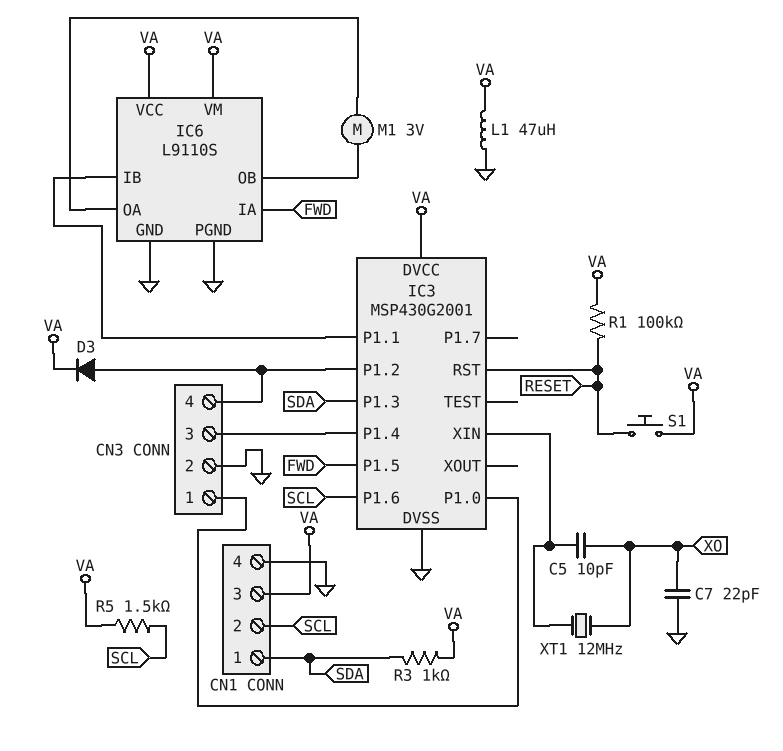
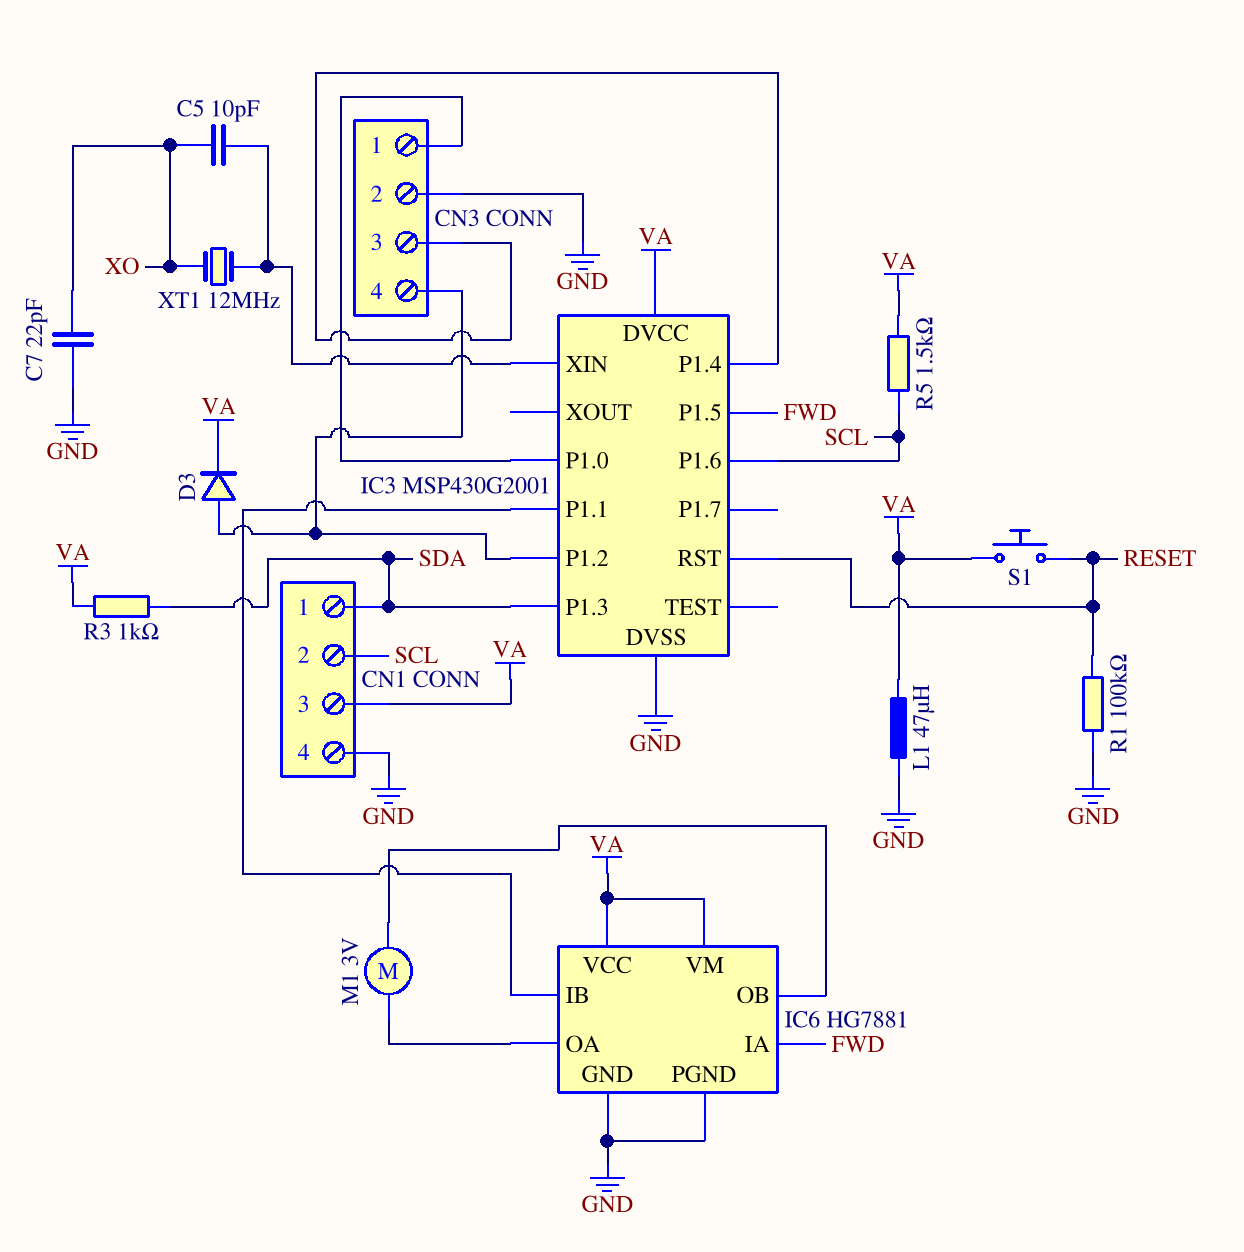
IC6: L9110S -> HG7881
R1: 100k (RESET, VA) -> 100k (GND, RESET)

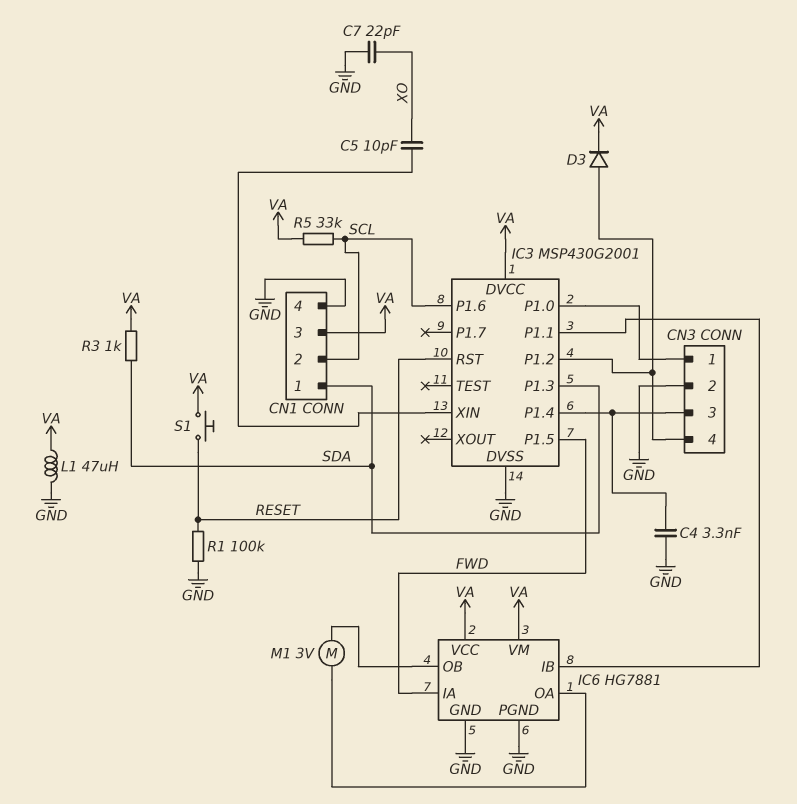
C4: none -> 3.3nF (CN3/3, GND)
R5: 1.5k (SCL, VA) -> 33k (SCL, VA)
XT1: 12MHz (IC3/XIN, XO) -> none

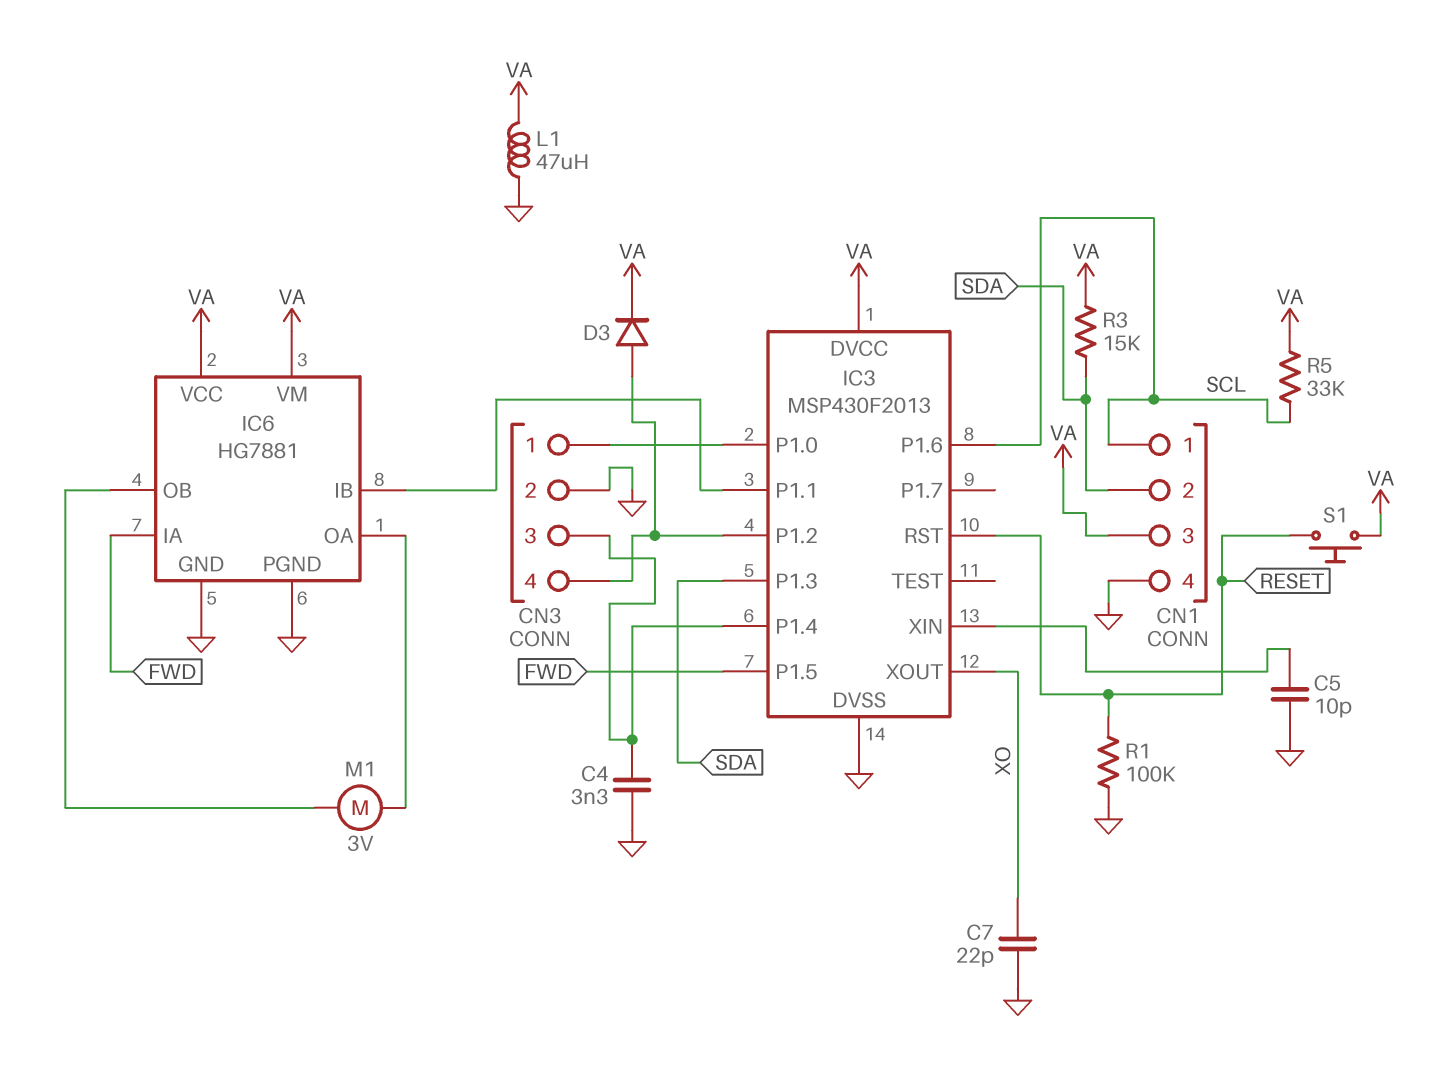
C5: 10pF (IC3/XIN, XO) -> 10pF (GND, IC3/XIN)
CN1 pin 1: SDA -> SCL
CN1 pin 2: SCL -> SDA
IC3: MSP430G2001 -> MSP430F2013
IC3 pin XOUT: none -> XO
R3: 1k (SDA, VA) -> 15k (SDA, VA)

